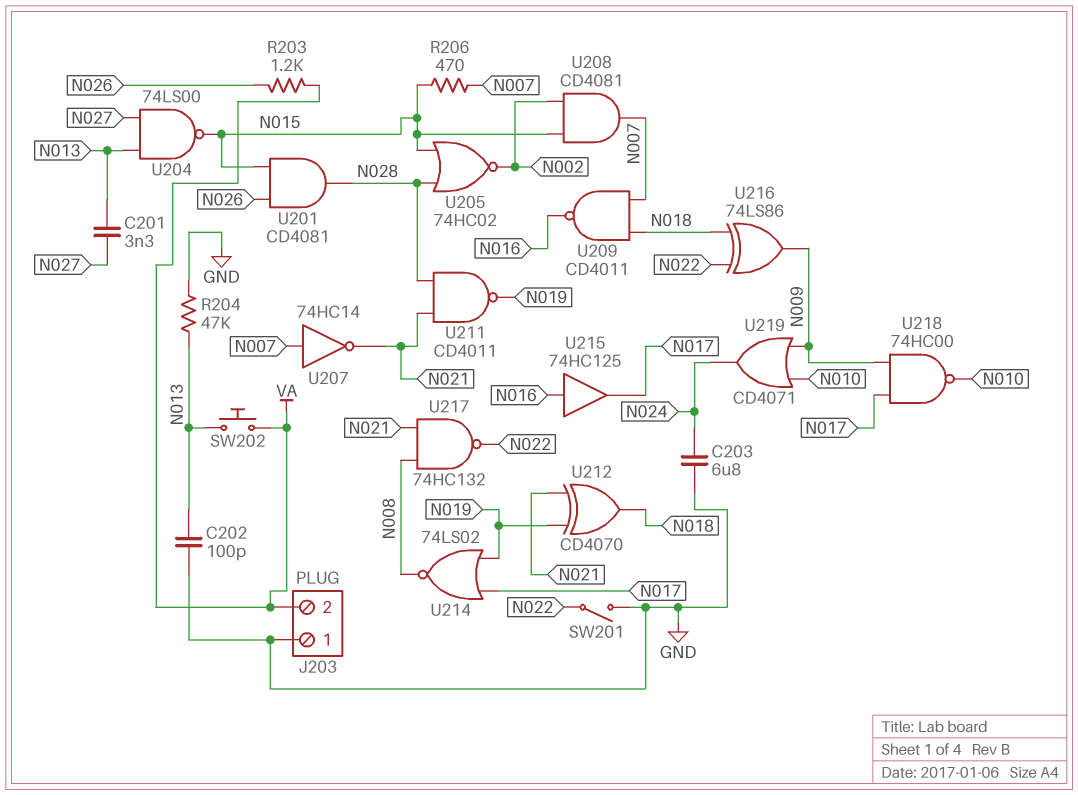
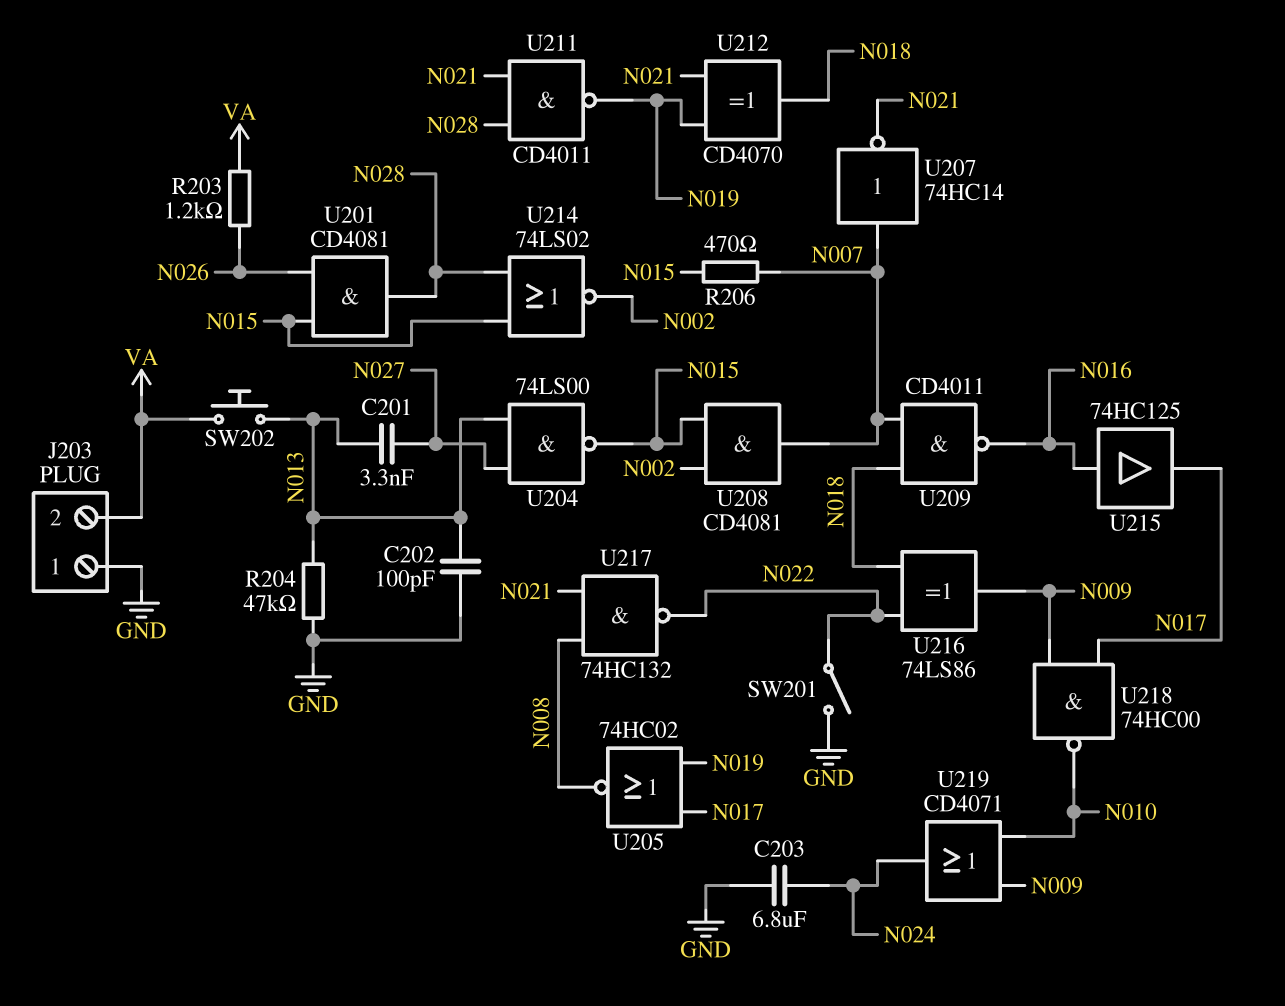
U205: NOR 74HC02 (in N015, in N028, out N002) -> NOR 74HC02 (in N017, in N019, out N008)
U214: NOR 74LS02 (in N017, in N019, out N008) -> NOR 74LS02 (in N015, in N028, out N002)

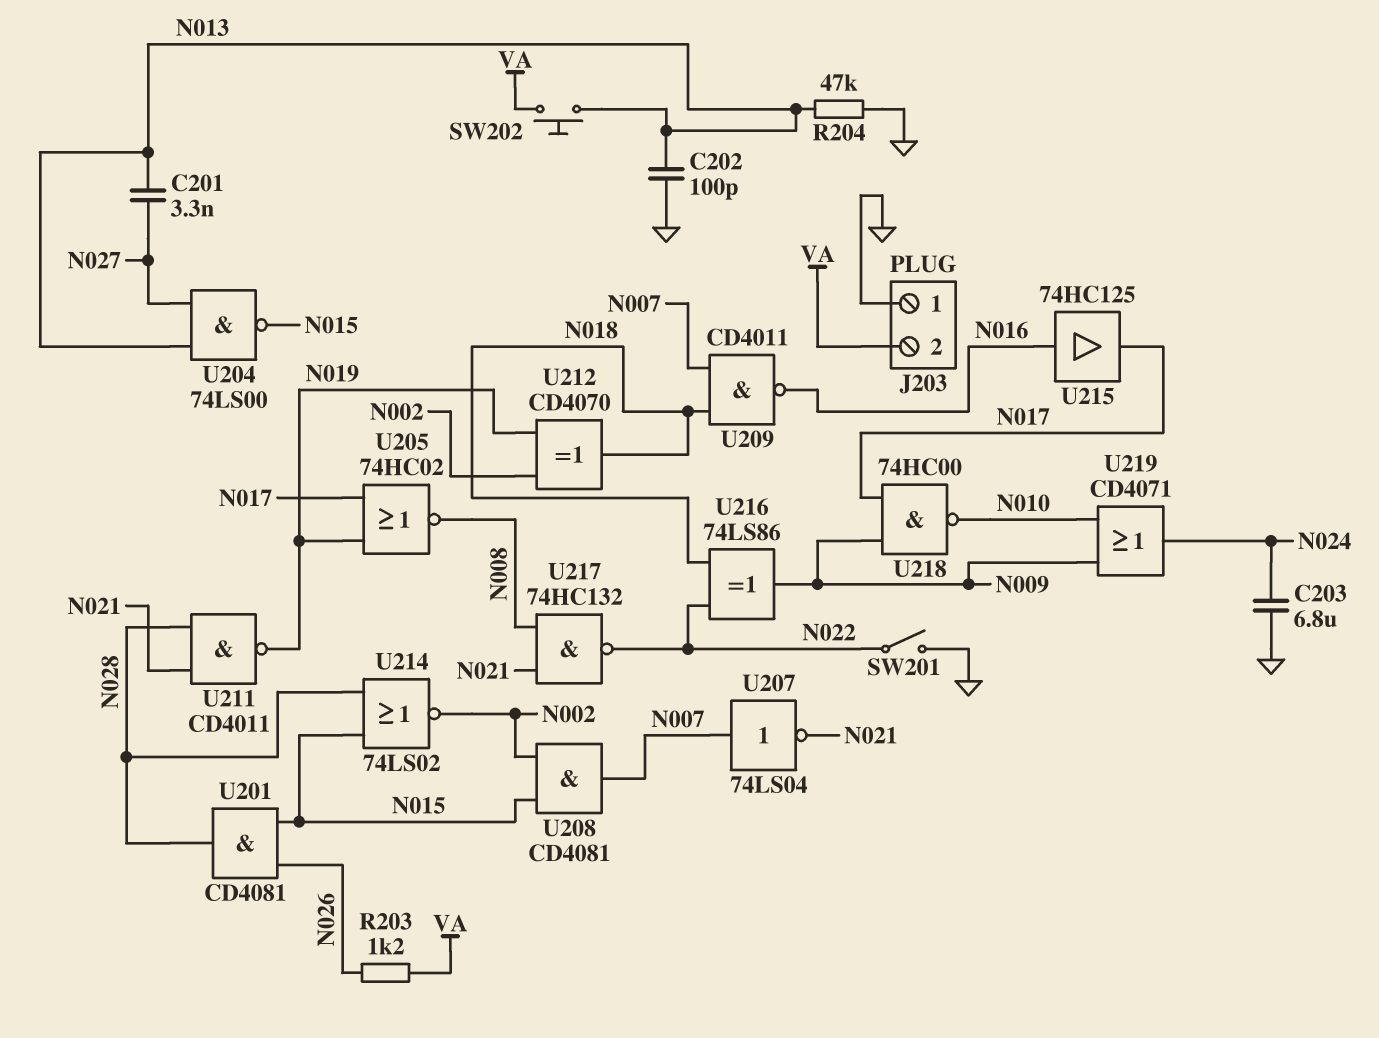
R206: 470 (N007, N015) -> none
U207: NOT 74HC14 (in N007, out N021) -> NOT 74LS04 (in N007, out N021)
U212: XOR CD4070 (in N019, in N021, out N018) -> XOR CD4070 (in N002, in N019, out N018)

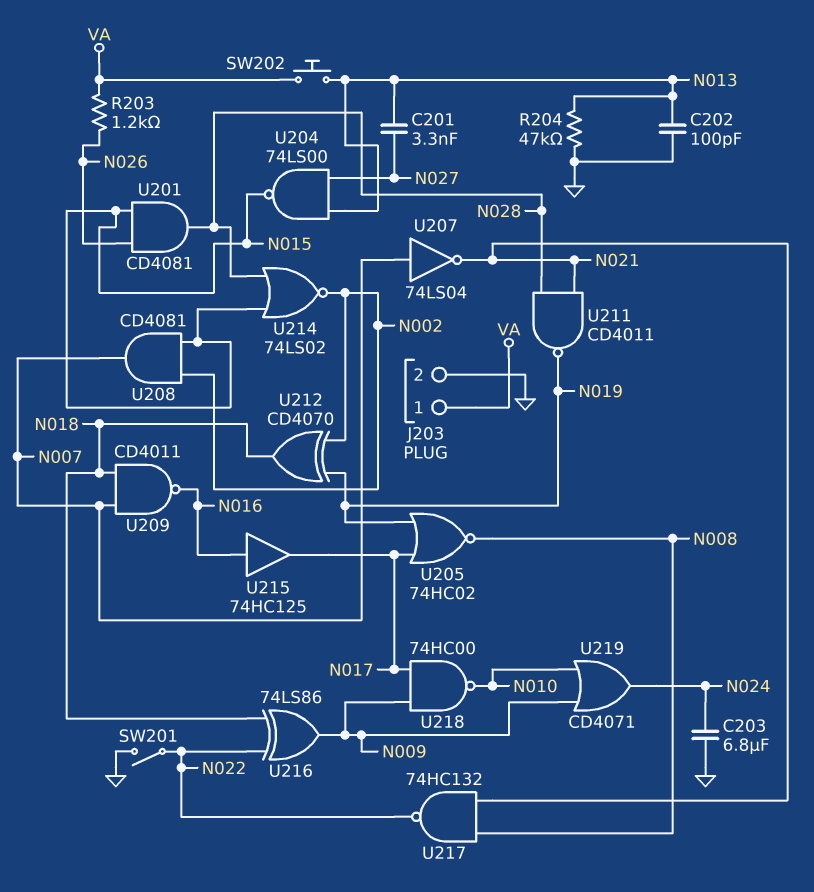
J203 pin 1: GND -> VA
J203 pin 2: VA -> GND

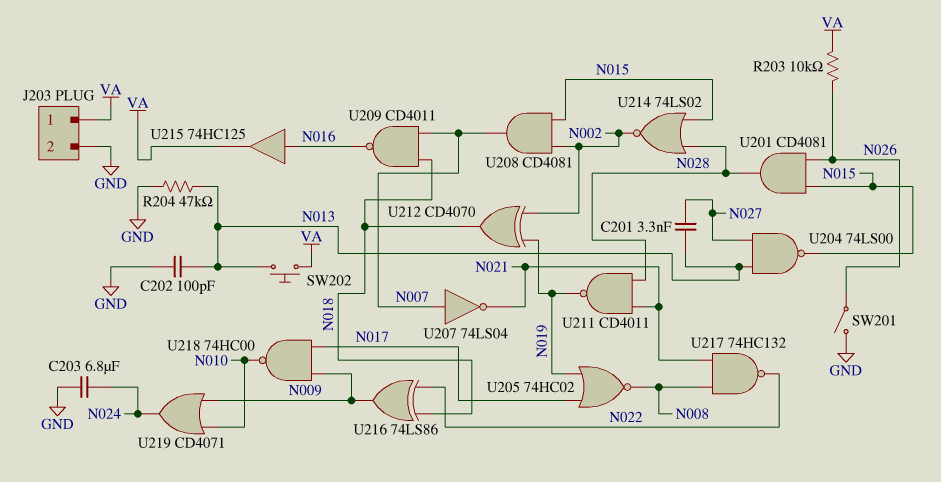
R203: 1.2k (N026, VA) -> 10k (N026, VA)
SW201: switch (GND, N022) -> switch (GND, N026)
U215: buffer 74HC125 (in N016, out N017) -> buffer 74HC125 (in N016, out VA)

